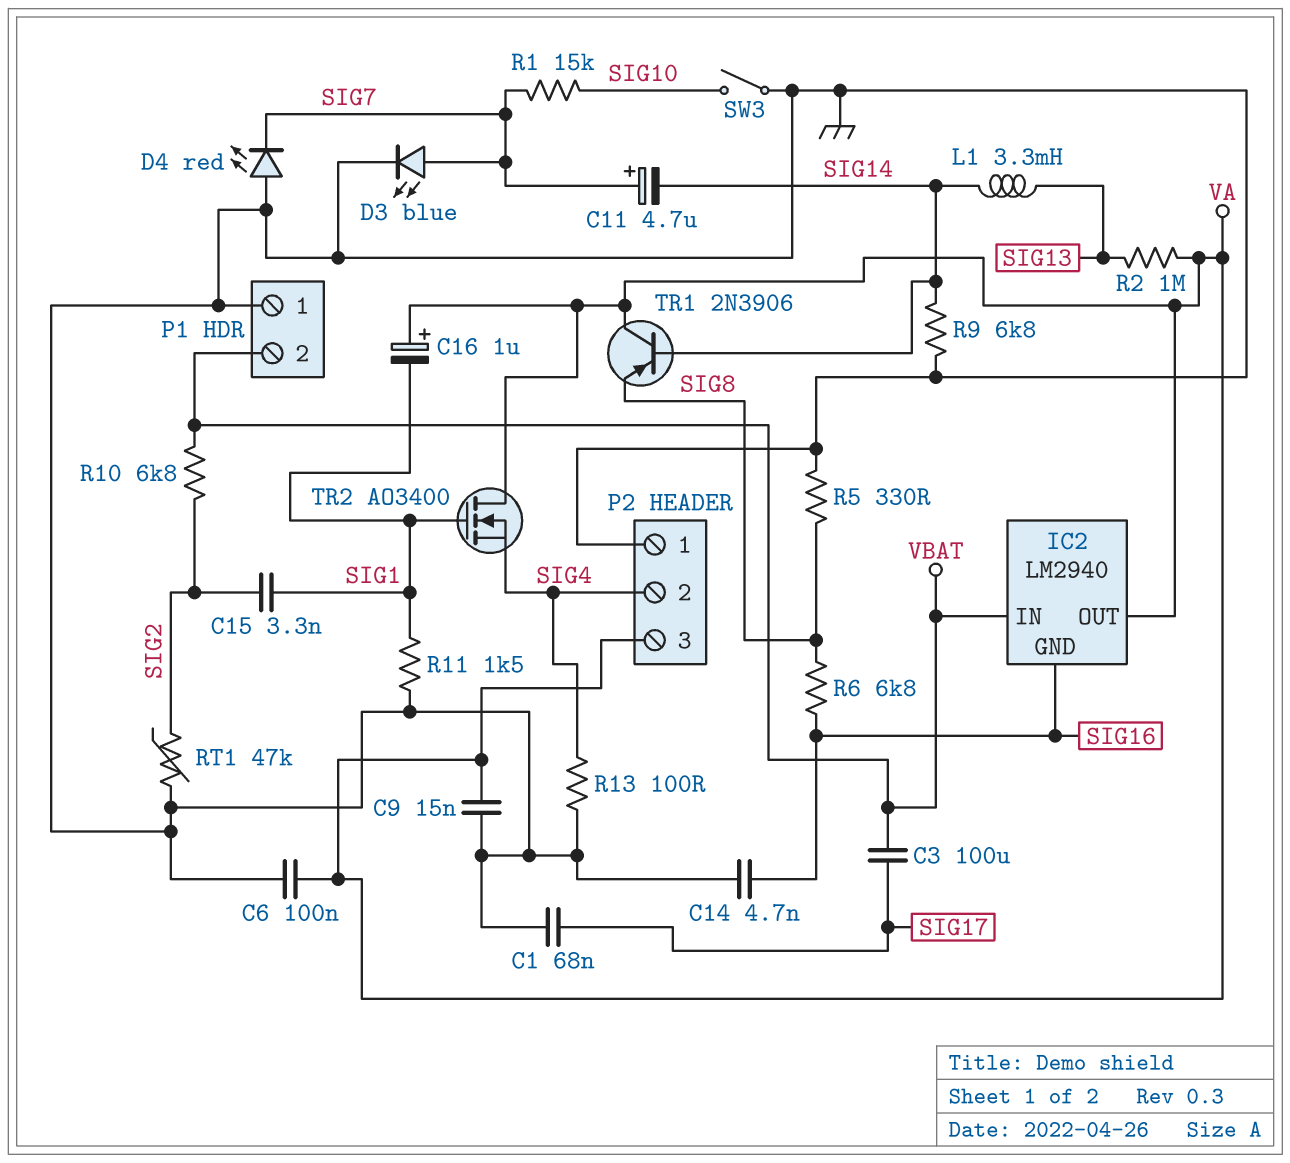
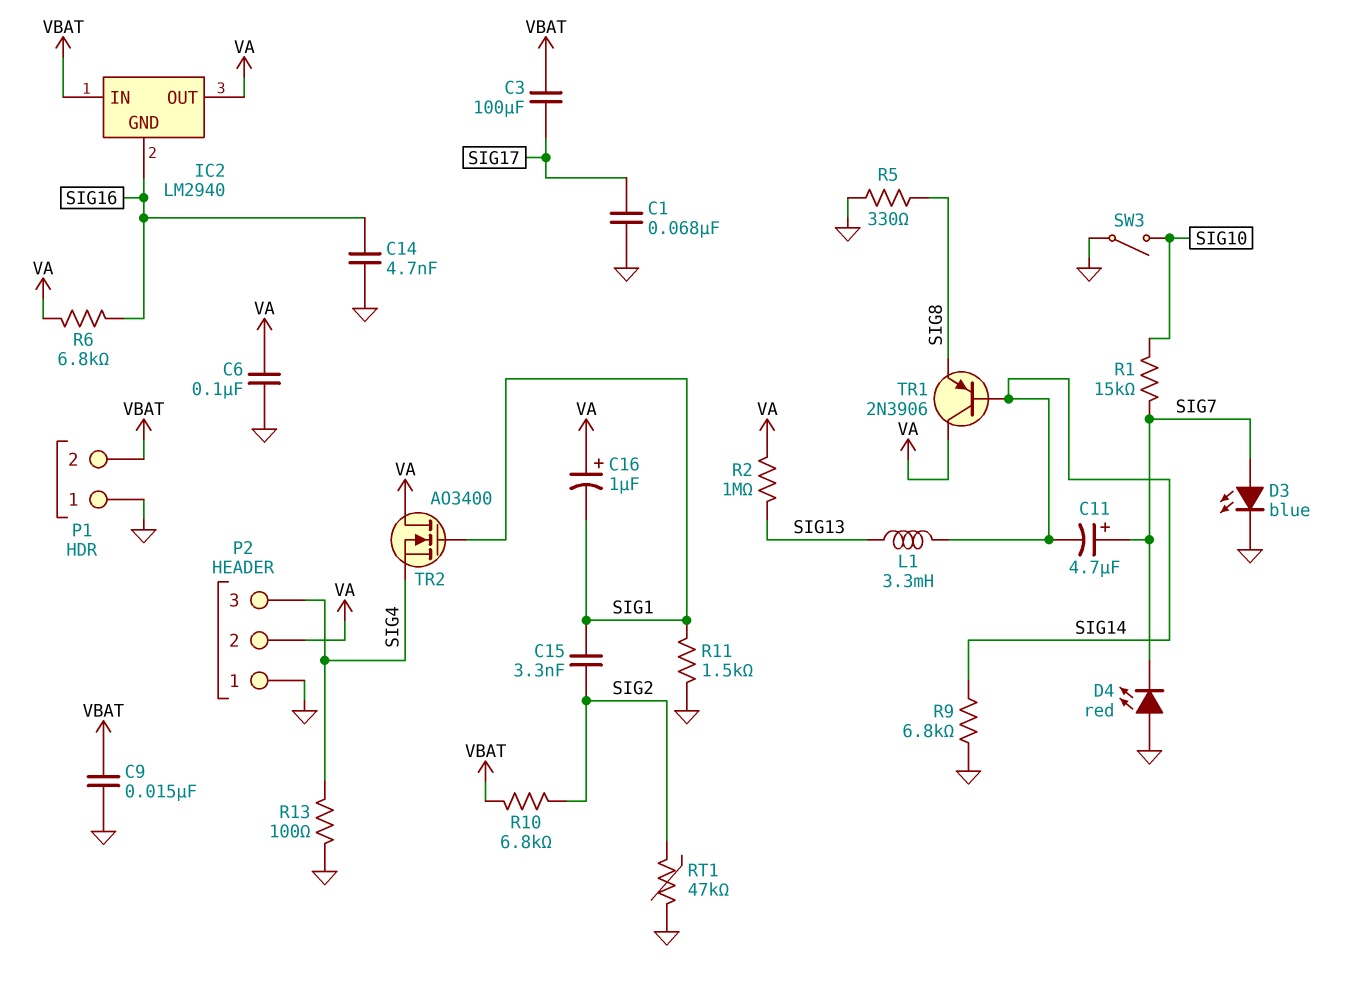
C9: 15nF (GND, VA) -> 15nF (GND, VBAT)
P2 pin 2: SIG4 -> VA
P2 pin 3: VA -> SIG4
R6: 6.8k (SIG8, SIG16) -> 6.8k (SIG16, VA)

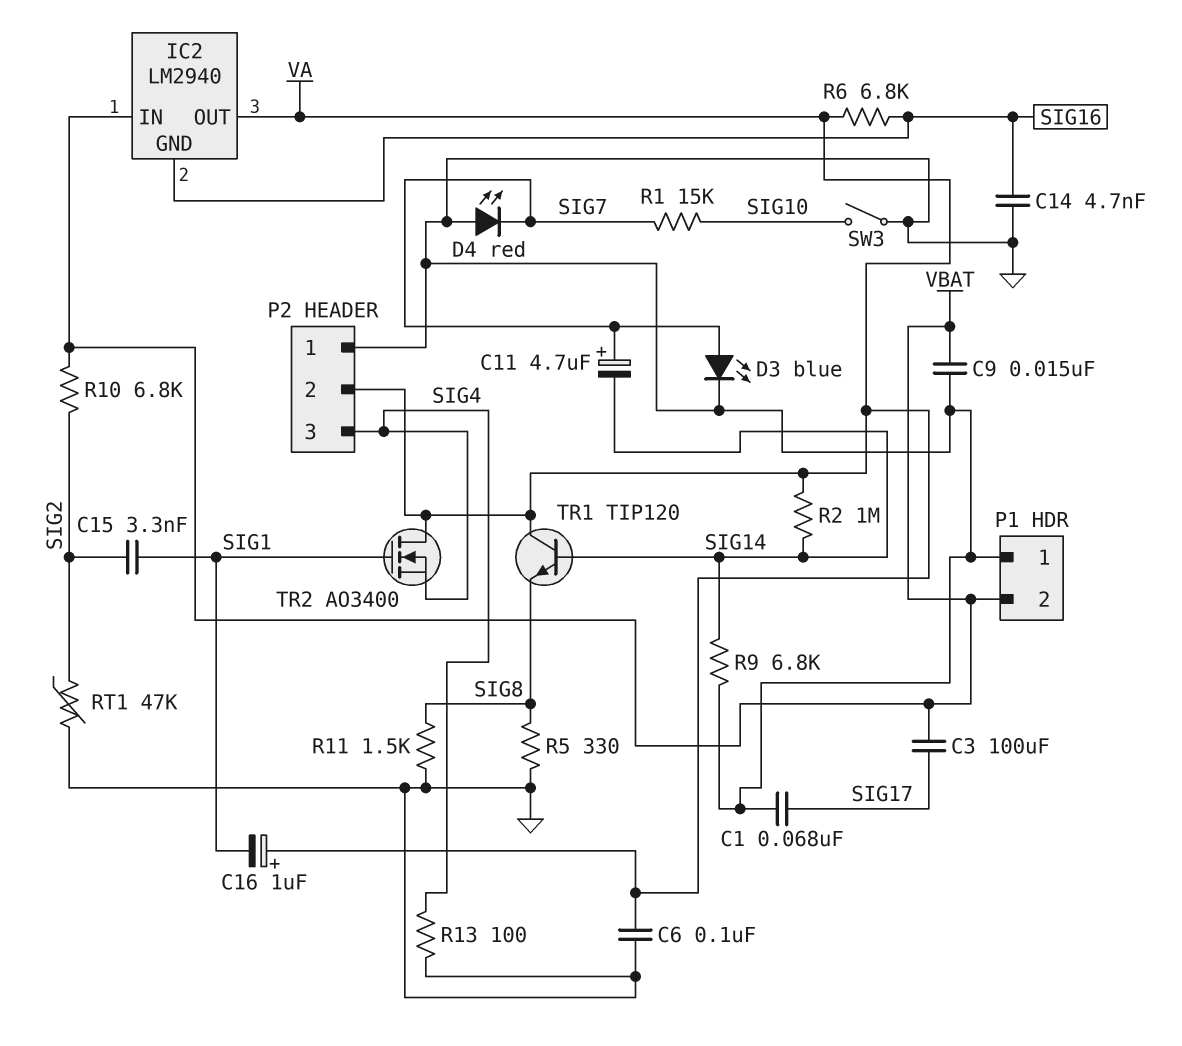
L1: 3.3mH (SIG13, SIG14) -> none
R2: 1M (SIG13, VA) -> 1M (SIG14, VA)
R11: 1.5k (GND, SIG1) -> 1.5k (GND, SIG8)
TR1: PNP 2N3906 (B SIG14, C VA, E SIG8) -> NPN TIP120 (B SIG14, C VA, E SIG8)

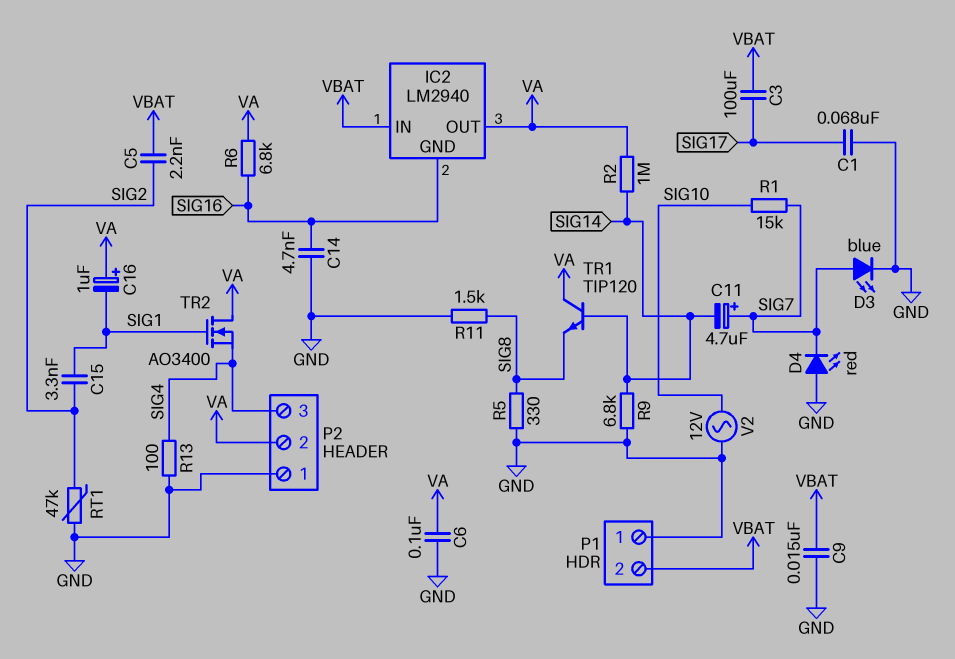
C5: none -> 2.2nF (SIG2, VBAT)
R10: 6.8k (SIG2, VBAT) -> none
SW3: switch (GND, SIG10) -> none
V2: none -> AC 12V (GND, SIG10)

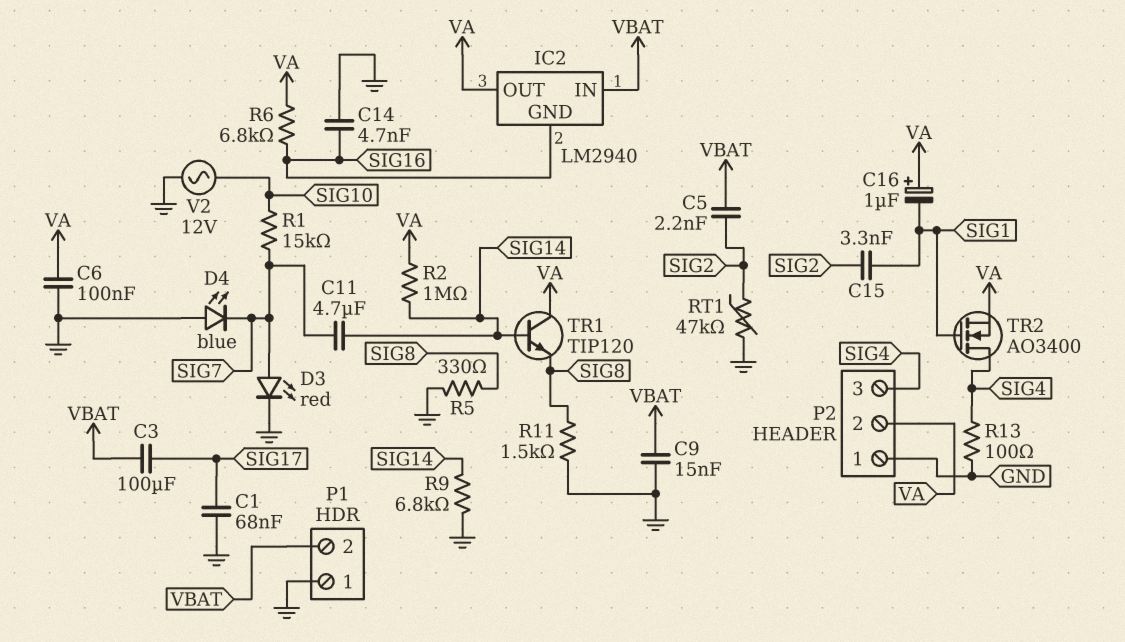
C11: 4.7uF (plus SIG7, minus SIG14) -> 4.7uF (SIG7, SIG14)
D3: LED blue (A SIG7, K GND) -> LED red (A SIG7, K GND)
D4: LED red (A GND, K SIG7) -> LED blue (A GND, K SIG7)
TR2: NMOS AO3400 (G SIG1, D VA, S SIG4) -> NMOS AO3400 (G SIG1, D SIG4, S VA)

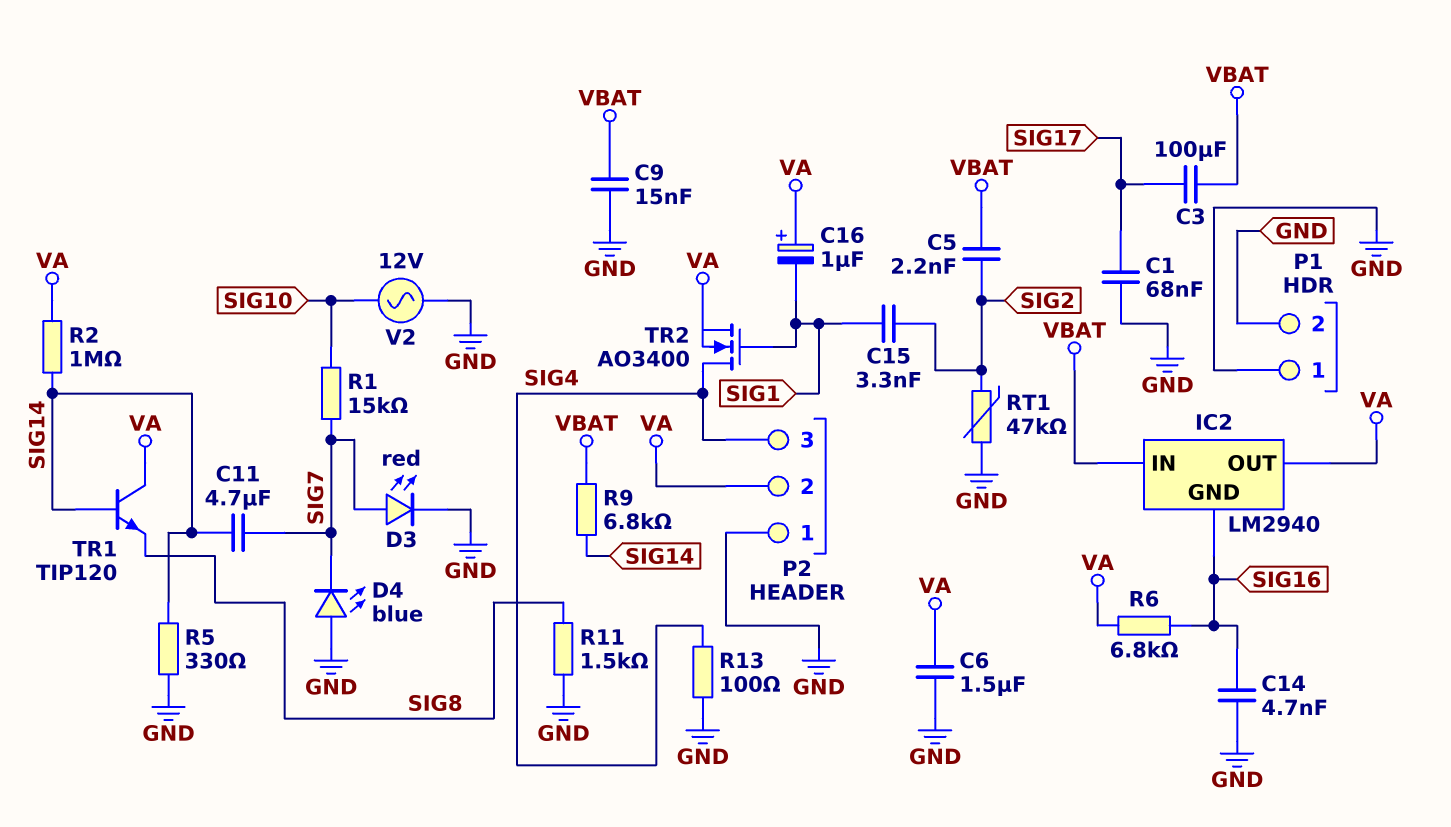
C6: 100nF (GND, VA) -> 1.5uF (GND, VA)
P1 pin 2: VBAT -> GND
R5: 330 (GND, SIG8) -> 330 (GND, SIG14)
R9: 6.8k (GND, SIG14) -> 6.8k (SIG14, VBAT)

